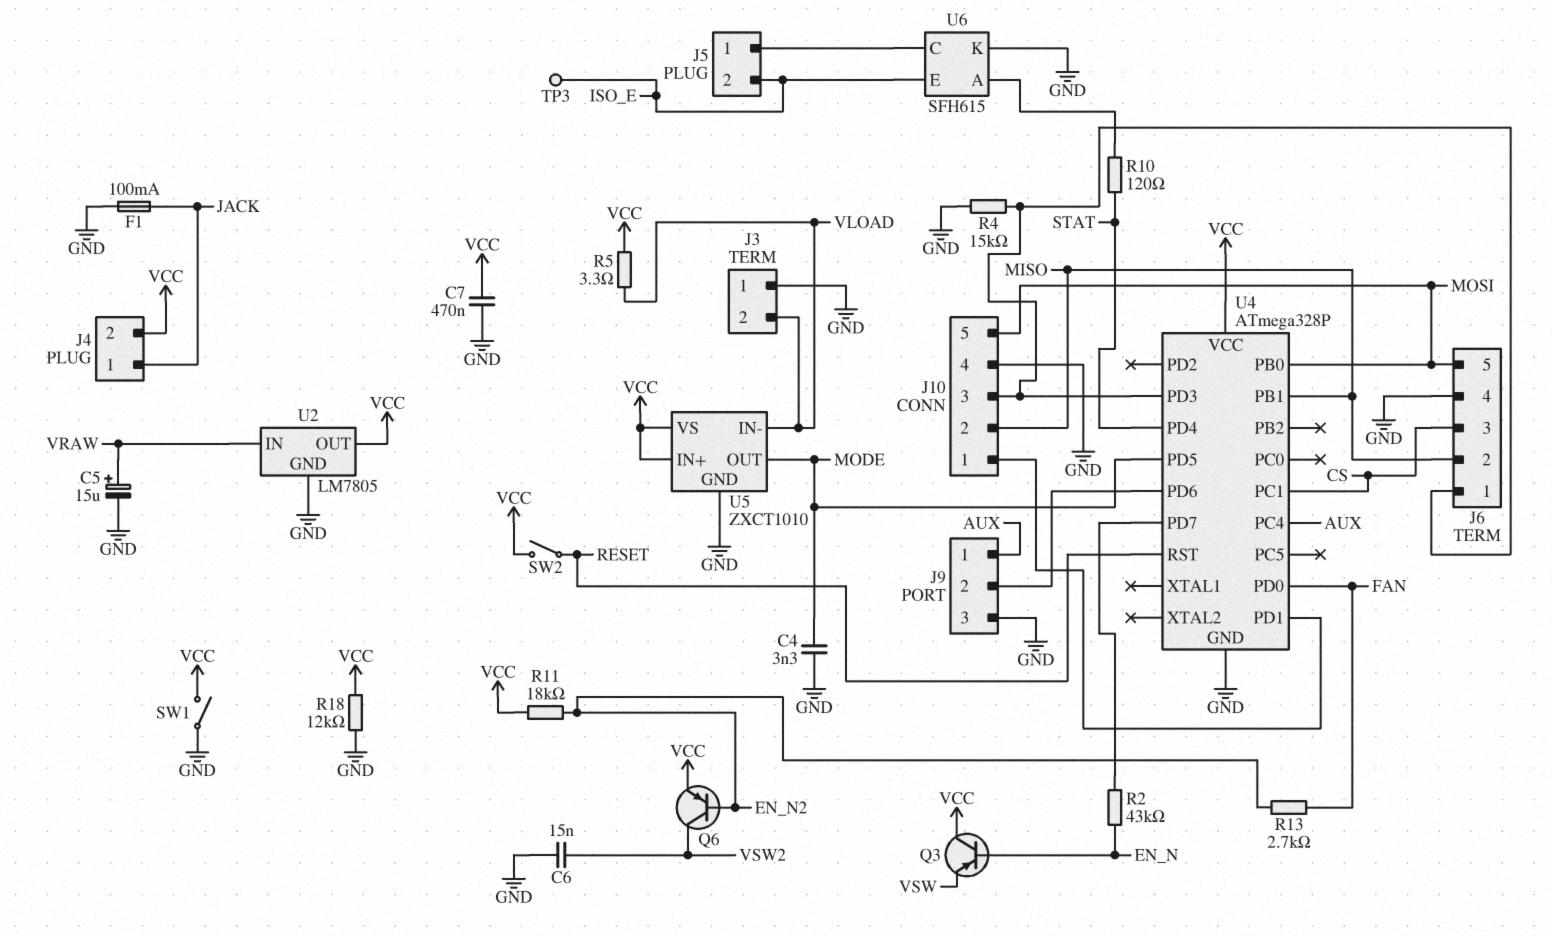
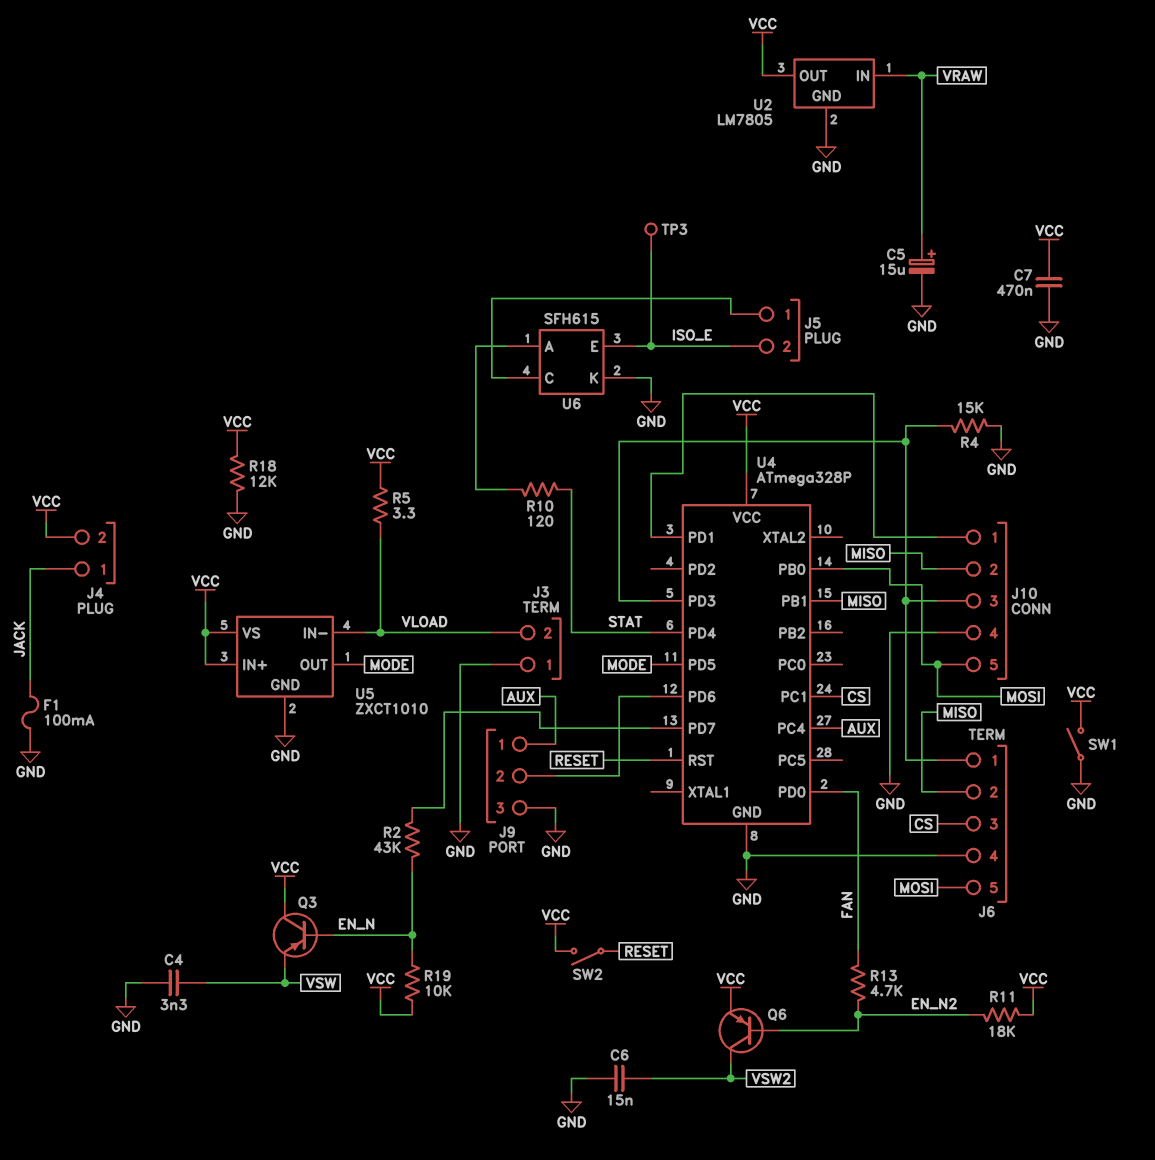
C4: 3.3nF (GND, MODE) -> 3.3nF (GND, VSW)
R13: 2.7k (EN_N2, FAN) -> 4.7k (EN_N2, FAN)
R19: none -> 10k (EN_N, VCC)

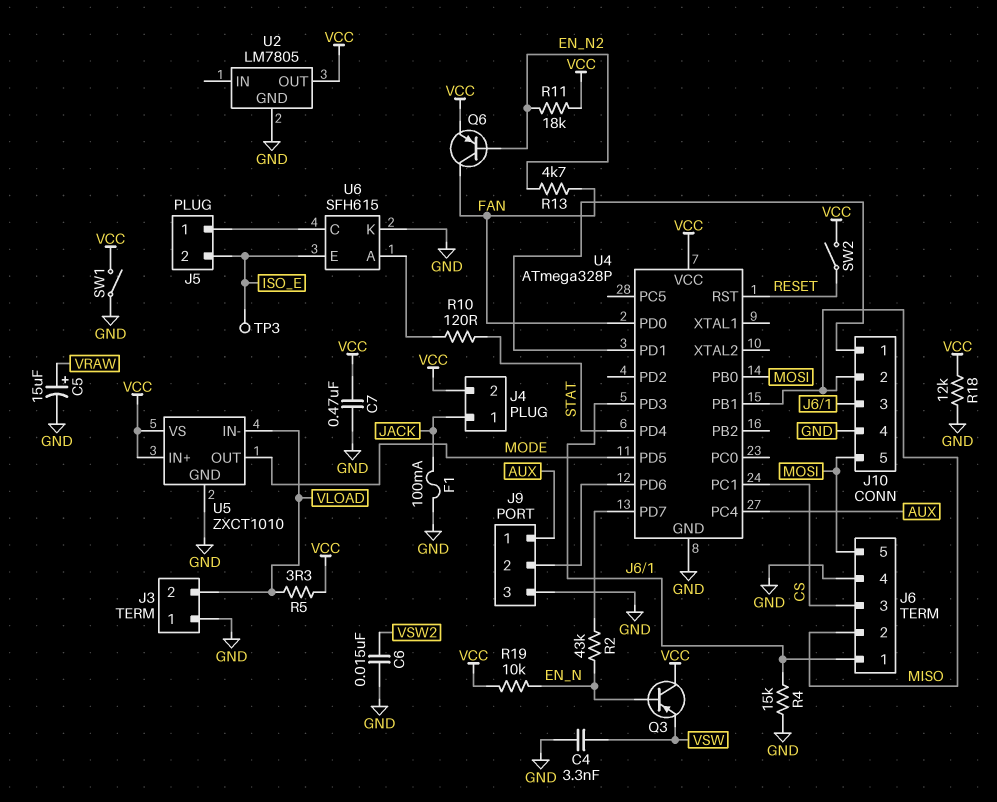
Q6: PNP (B EN_N2, C VSW2, E VCC) -> PNP (B EN_N2, C FAN, E VCC)
U2 pin IN: VRAW -> none

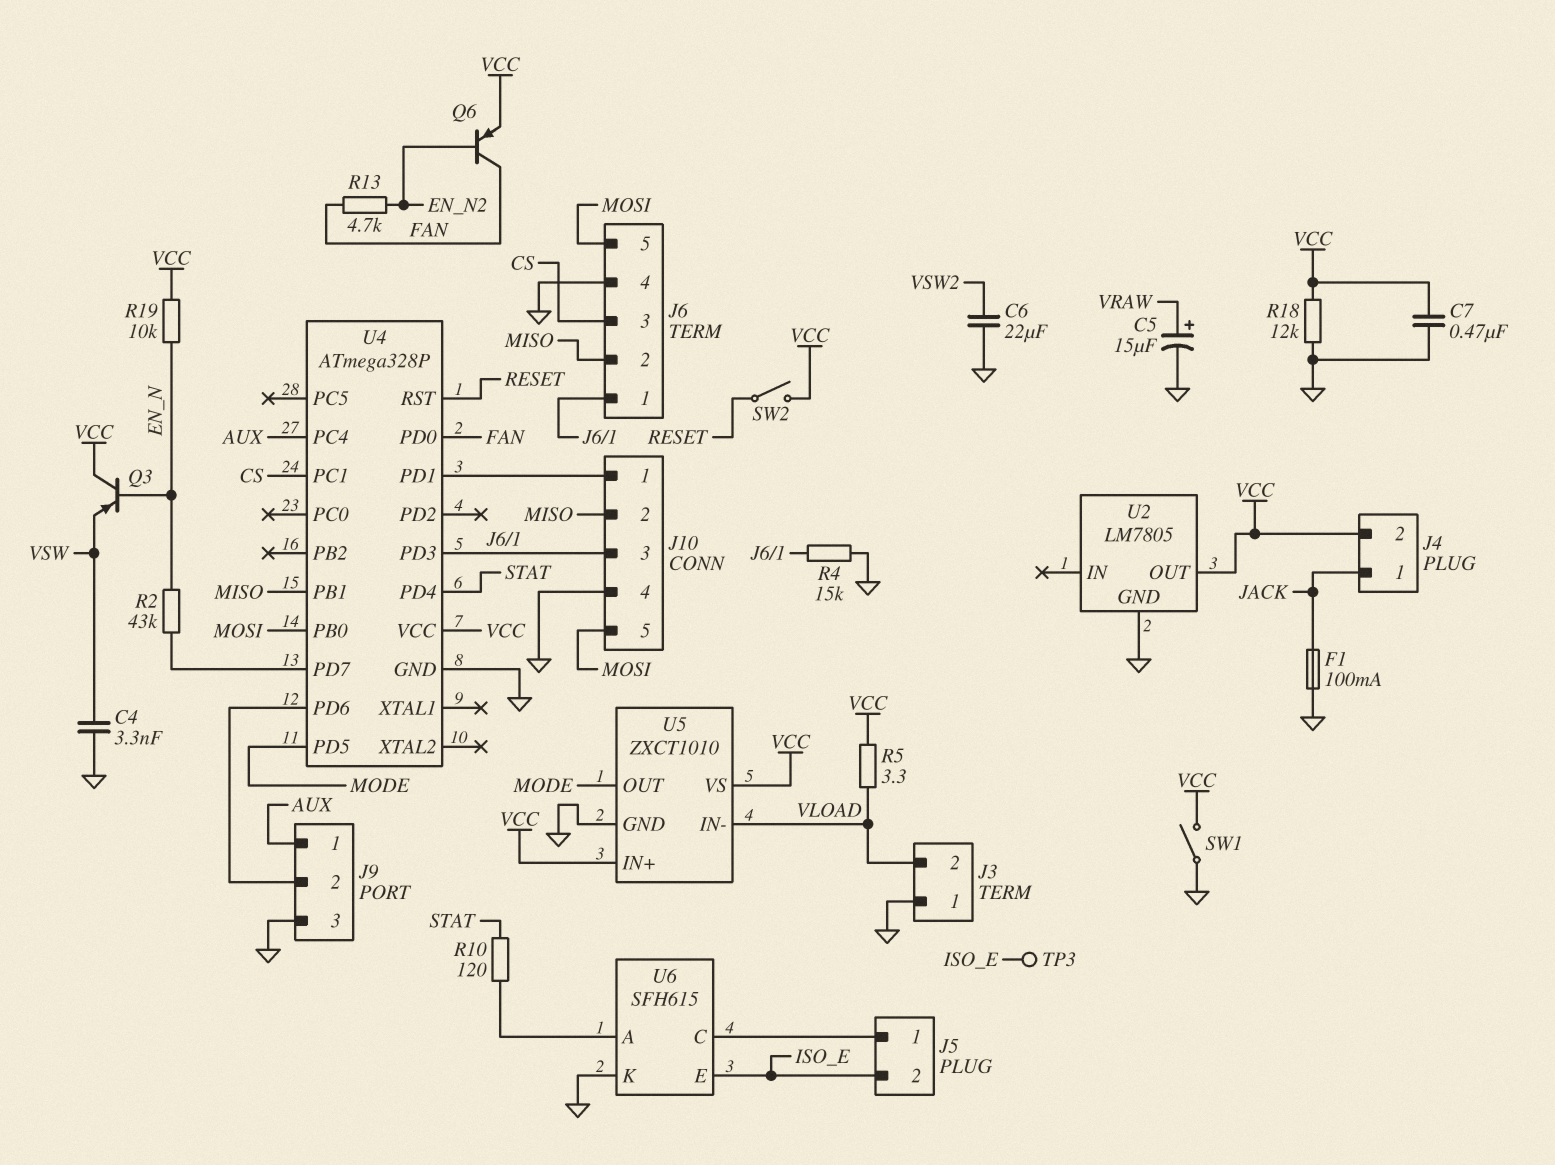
C6: 15nF (GND, VSW2) -> 22uF (GND, VSW2)
R11: 18k (EN_N2, VCC) -> none

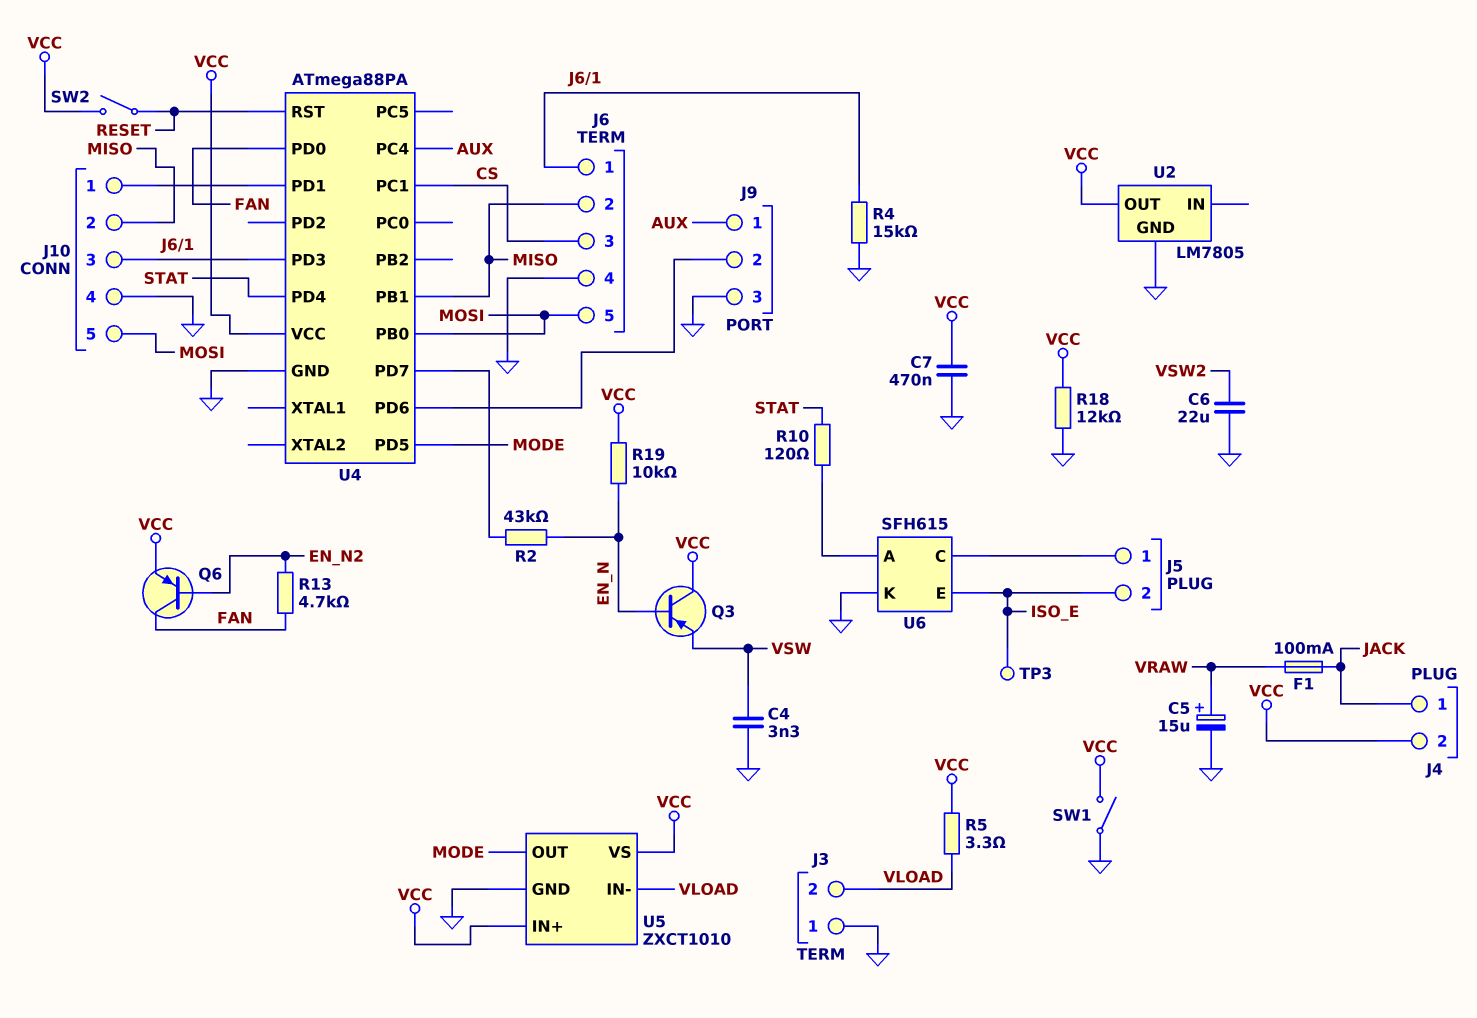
F1: 100mA (GND, JACK) -> 100mA (JACK, VRAW)
U4: ATmega328P -> ATmega88PA

